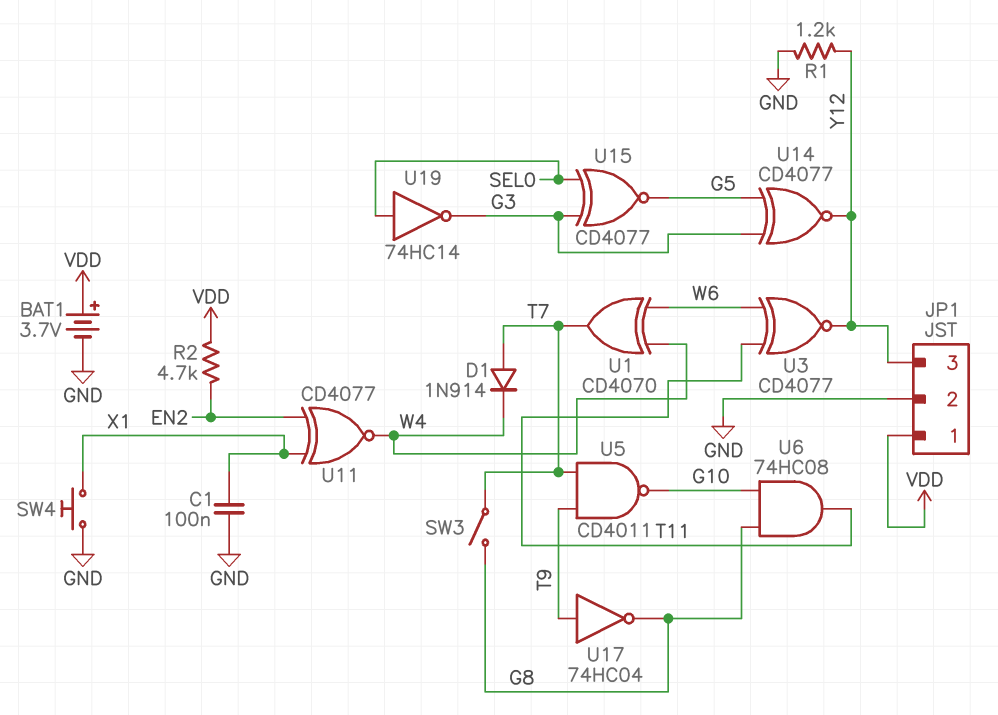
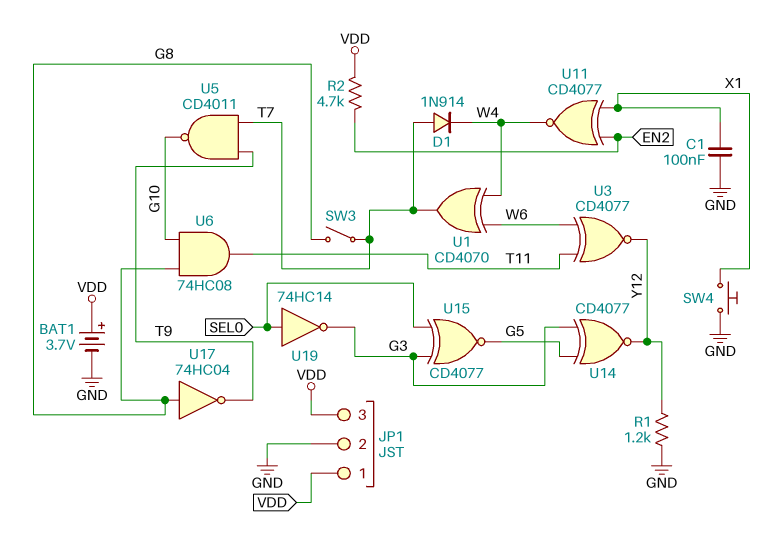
JP1 pin 3: Y12 -> VDD
U17: NOT 74HC04 (in T9, out G8) -> NOT 74HC04 (in G8, out T9)

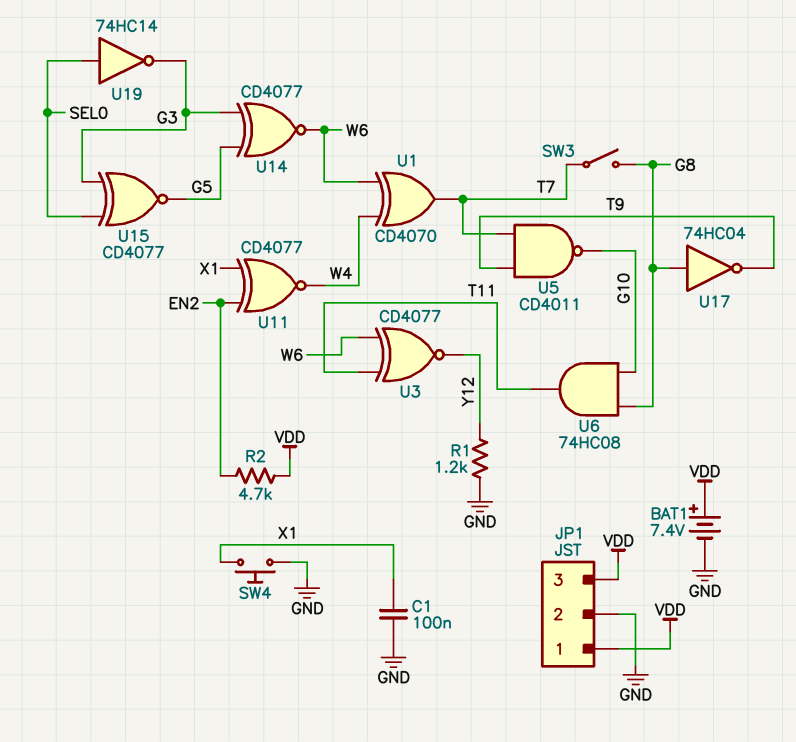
BAT1: 3.7V (plus VDD, minus GND) -> 7.4V (plus VDD, minus GND)
D1: diode 1N914 (A T7, K W4) -> none
U14: XNOR CD4077 (in G3, in G5, out Y12) -> XNOR CD4077 (in G3, in G5, out W6)

